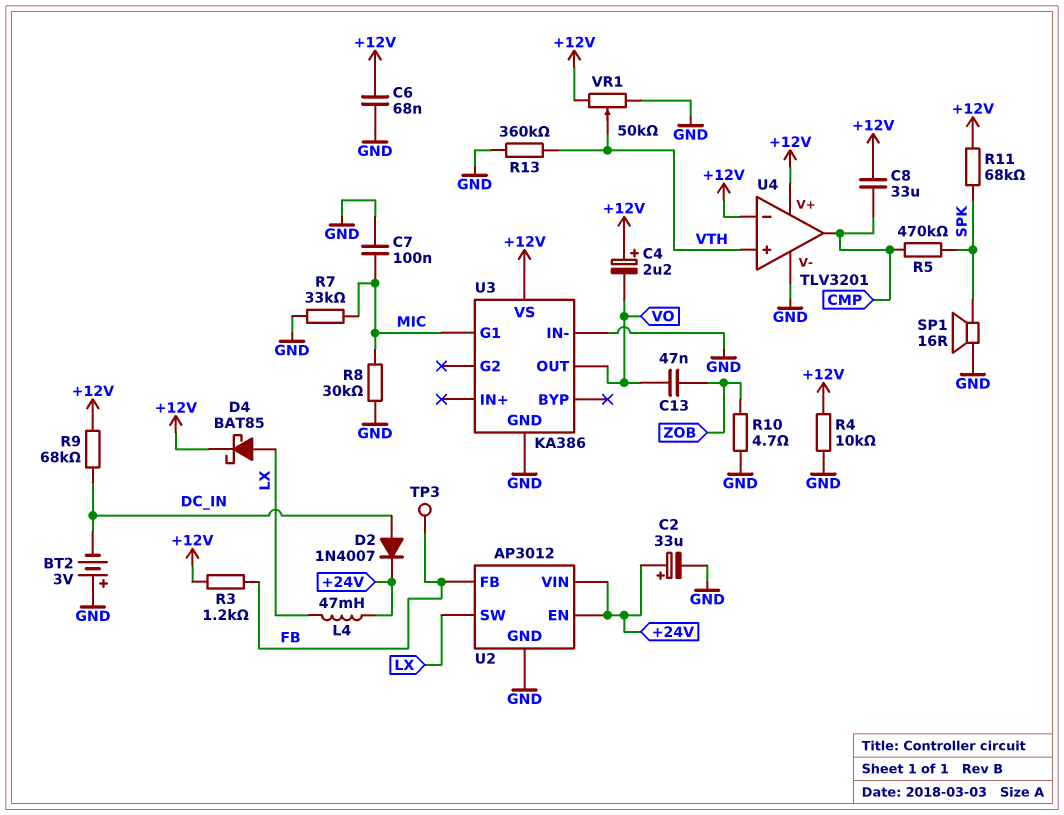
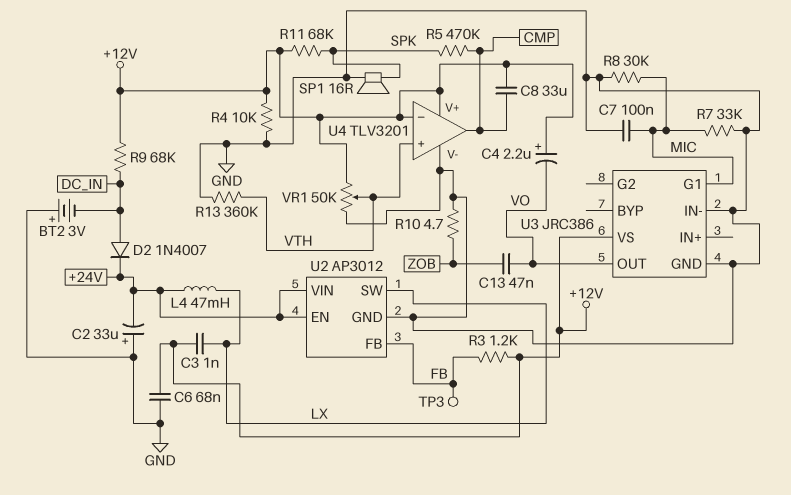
C2: 33uF (plus +24V, minus GND) -> 33uF (plus GND, minus +24V)
C3: none -> 1nF (+12V, LX)
D4: schottky BAT85 (A LX, K +12V) -> none
U3: KA386 -> JRC386

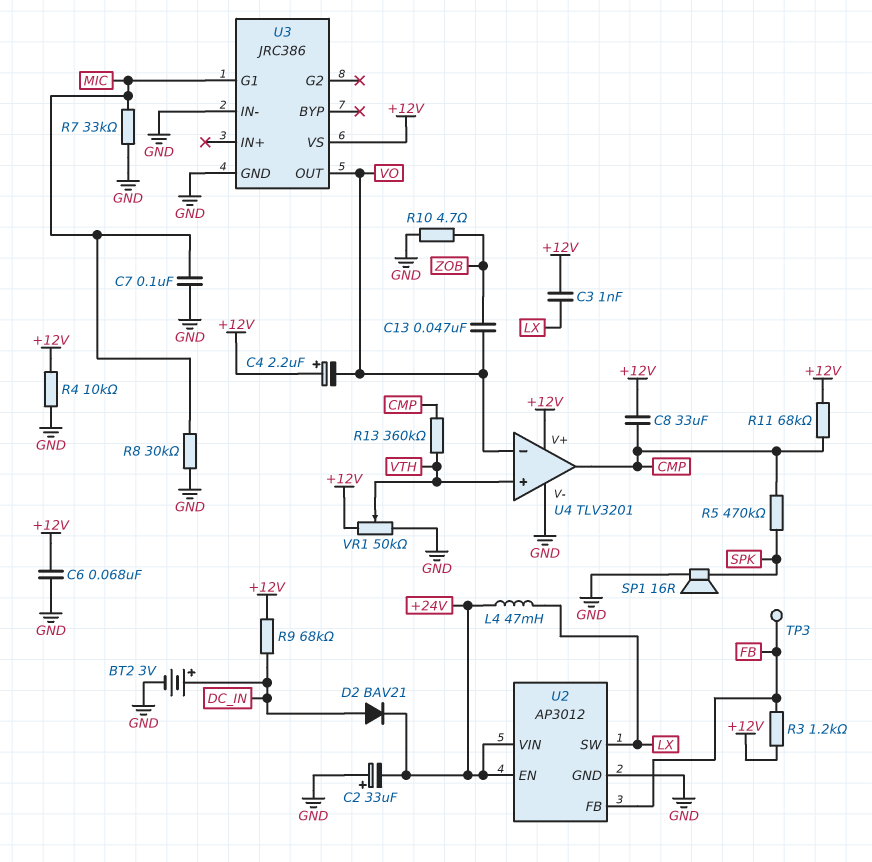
BT2: 3V (plus GND, minus DC_IN) -> 3V (plus DC_IN, minus GND)
D2: diode 1N4007 (A DC_IN, K +24V) -> diode BAV21 (A DC_IN, K +24V)
R11: 68k (+12V, SPK) -> 68k (+12V, CMP)
R13: 360k (GND, VTH) -> 360k (CMP, VTH)
U4 pin in-: +12V -> VO

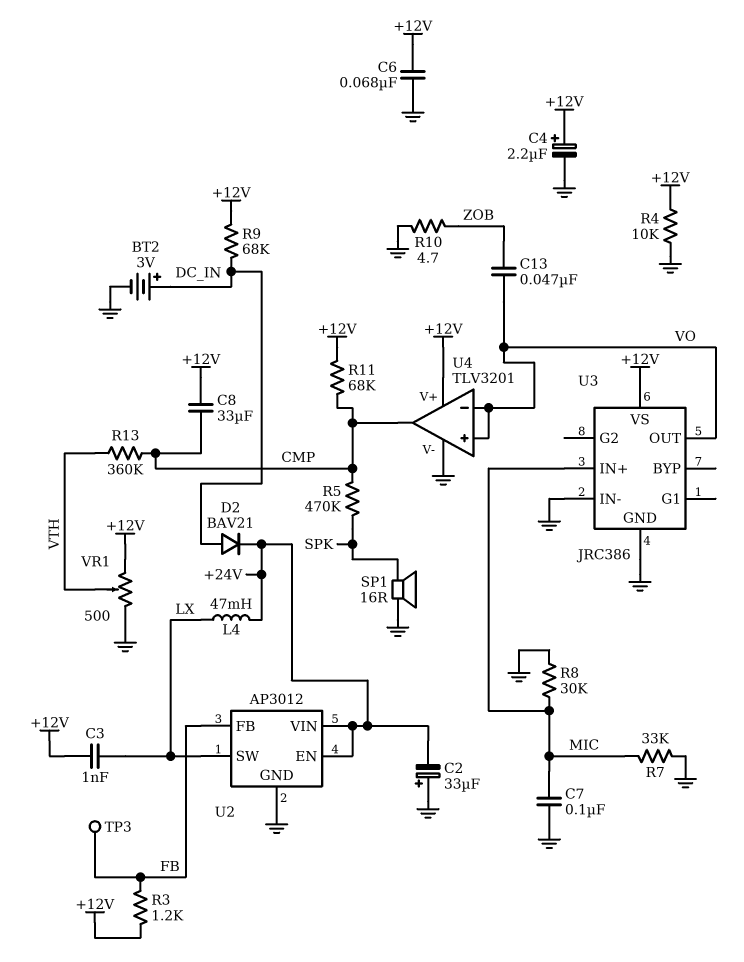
C4: 2.2uF (plus +12V, minus VO) -> 2.2uF (plus +12V, minus GND)
U3 pin G1: MIC -> none
U3 pin IN+: none -> MIC
U4 pin in+: VTH -> VO
VR1: 50k (+12V, GND, wiper VTH) -> 500 (+12V, GND, wiper VTH)

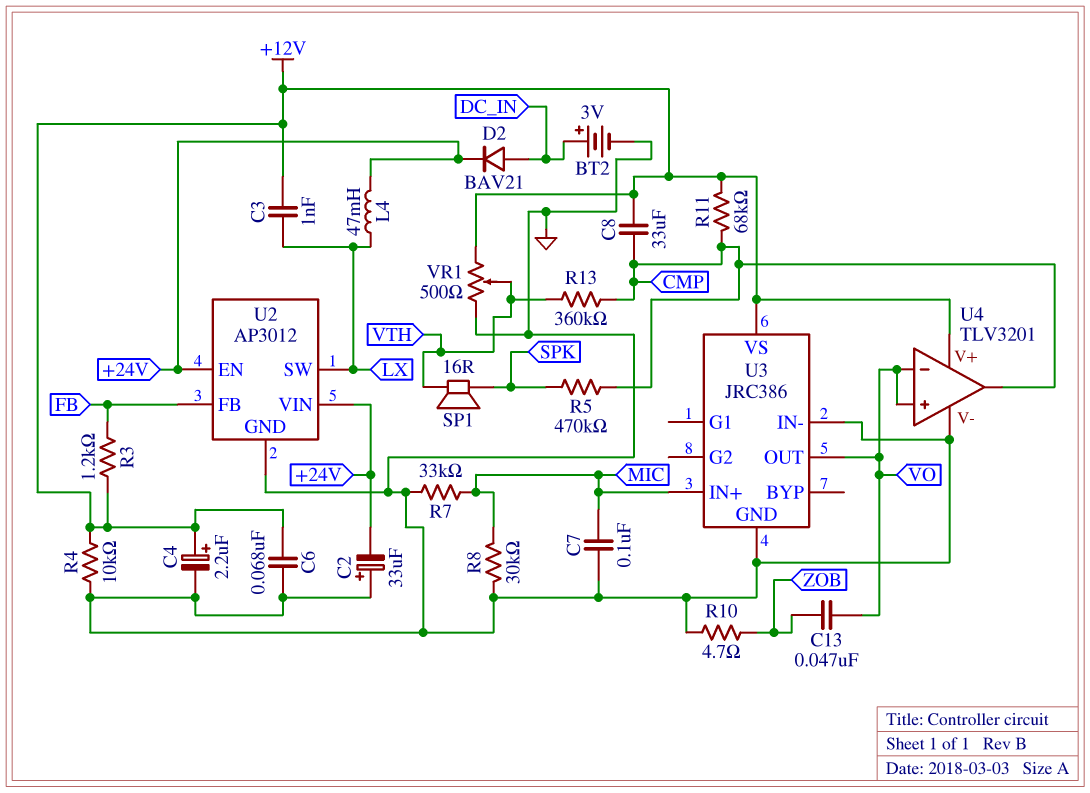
R9: 68k (+12V, DC_IN) -> none
SP1: speaker 16R (GND, SPK) -> speaker 16R (SPK, VTH)
TP3: test point (FB) -> none

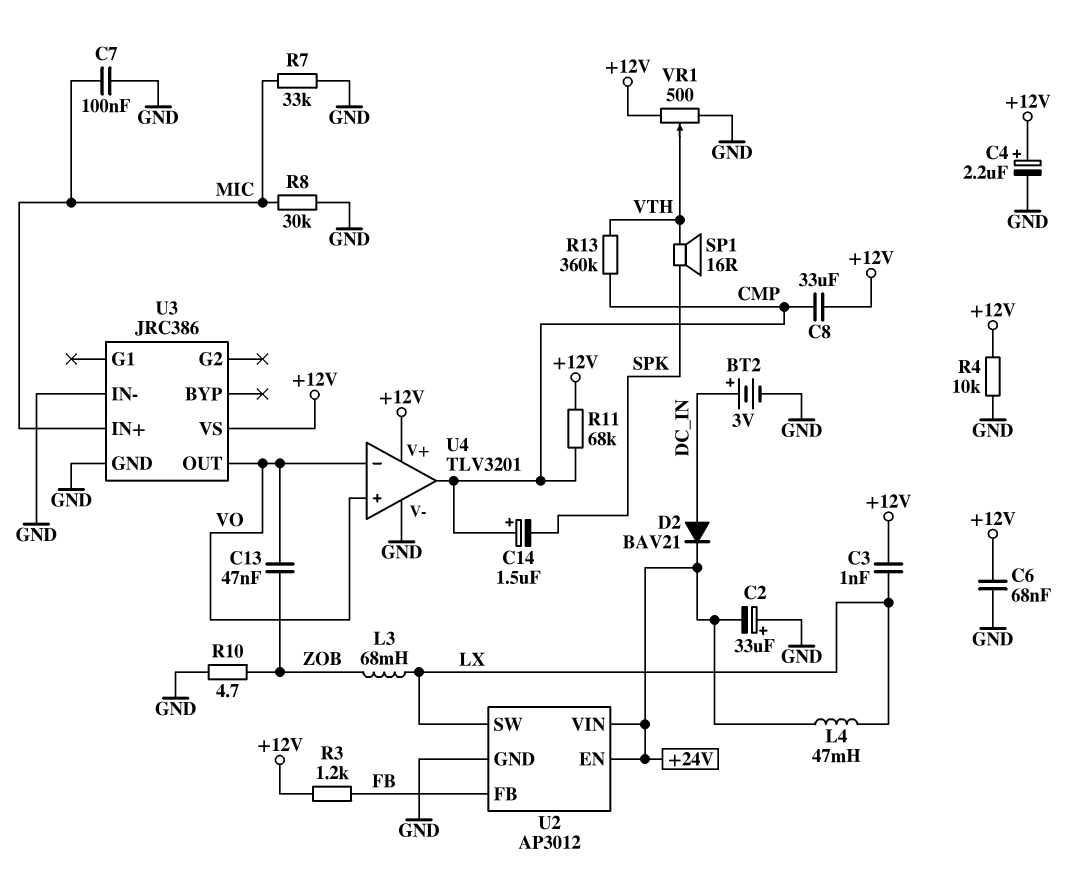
C14: none -> 1.5uF (plus CMP, minus SPK)
L3: none -> 68mH (LX, ZOB)
R5: 470k (CMP, SPK) -> none

